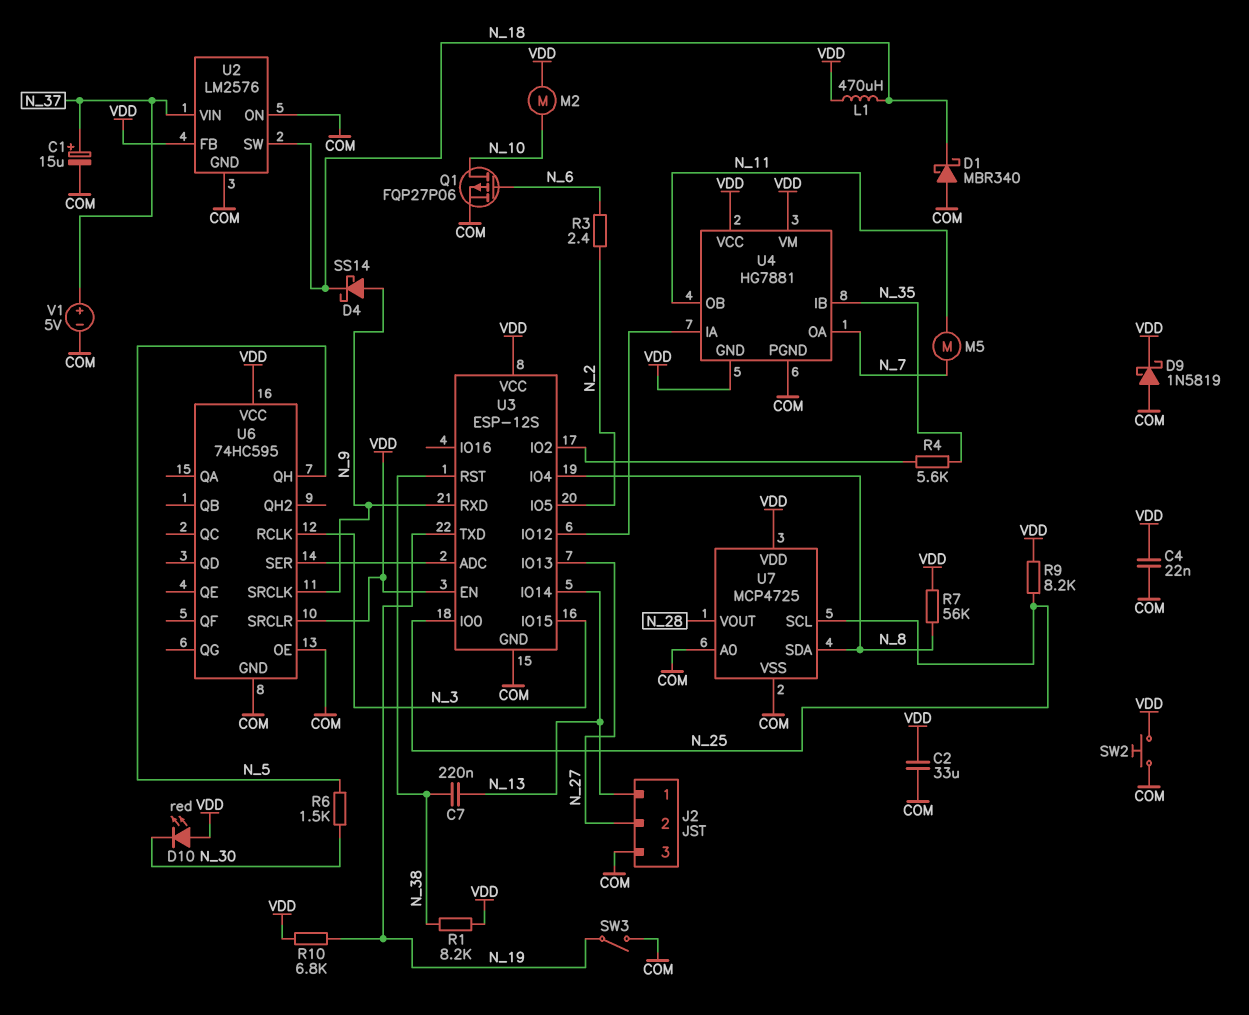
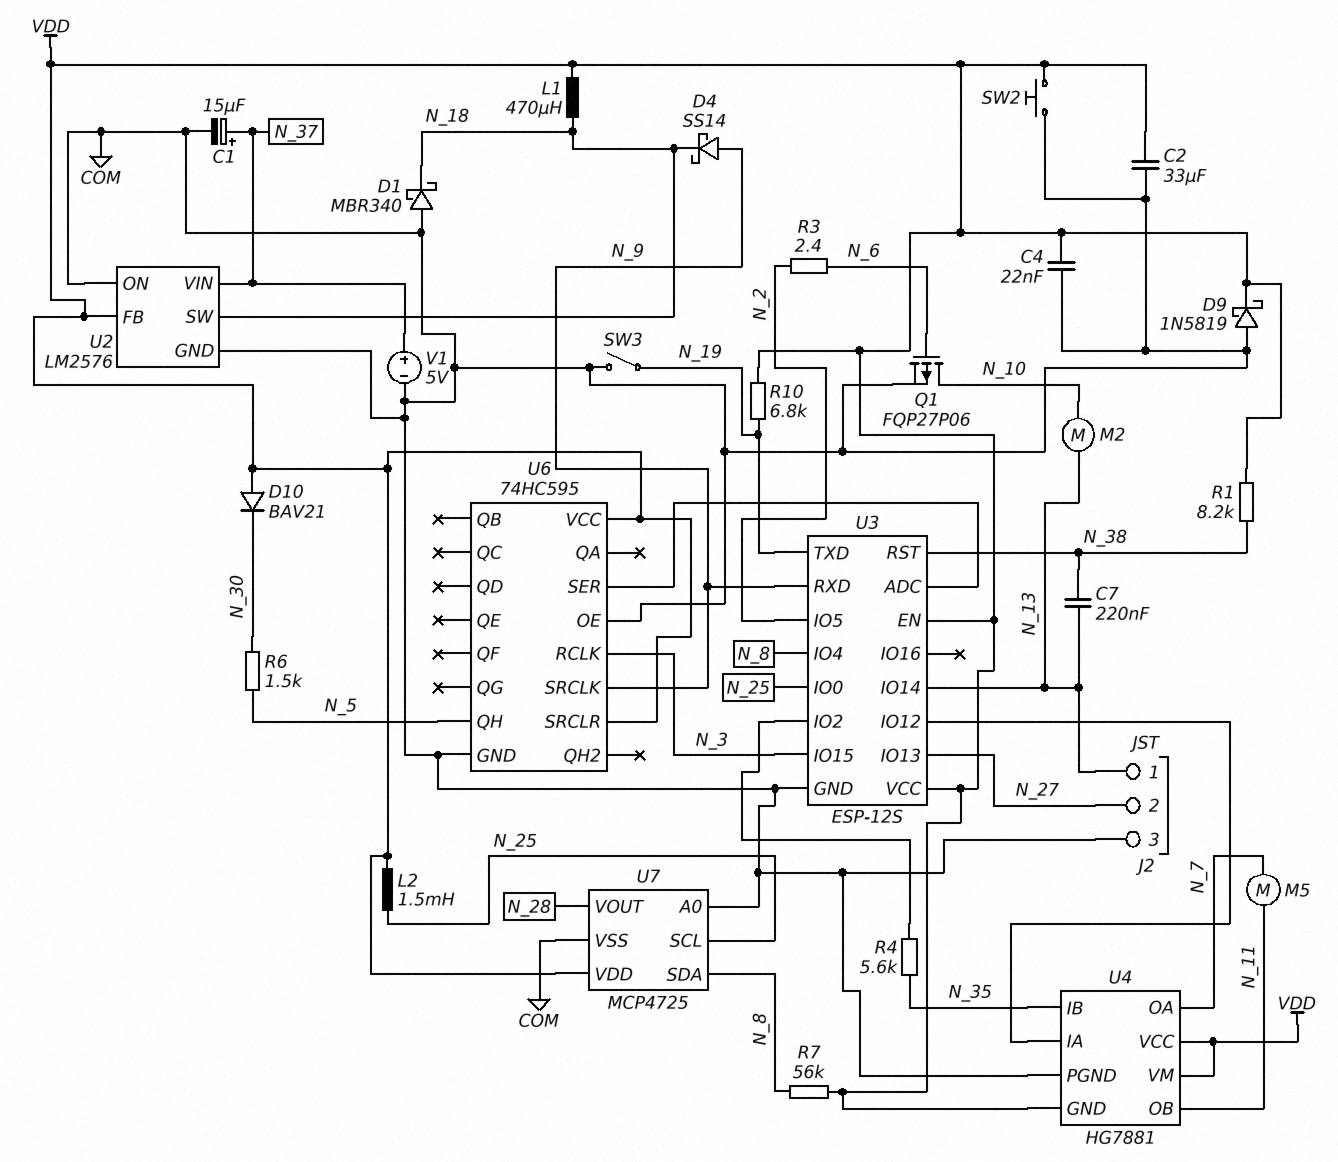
D10: LED red (A VDD, K N_30) -> diode BAV21 (A VDD, K N_30)
L2: none -> 1.5mH (N_25, VDD)
M2: motor (N_10, VDD) -> motor (N_10, N_13)
R9: 8.2k (N_25, VDD) -> none

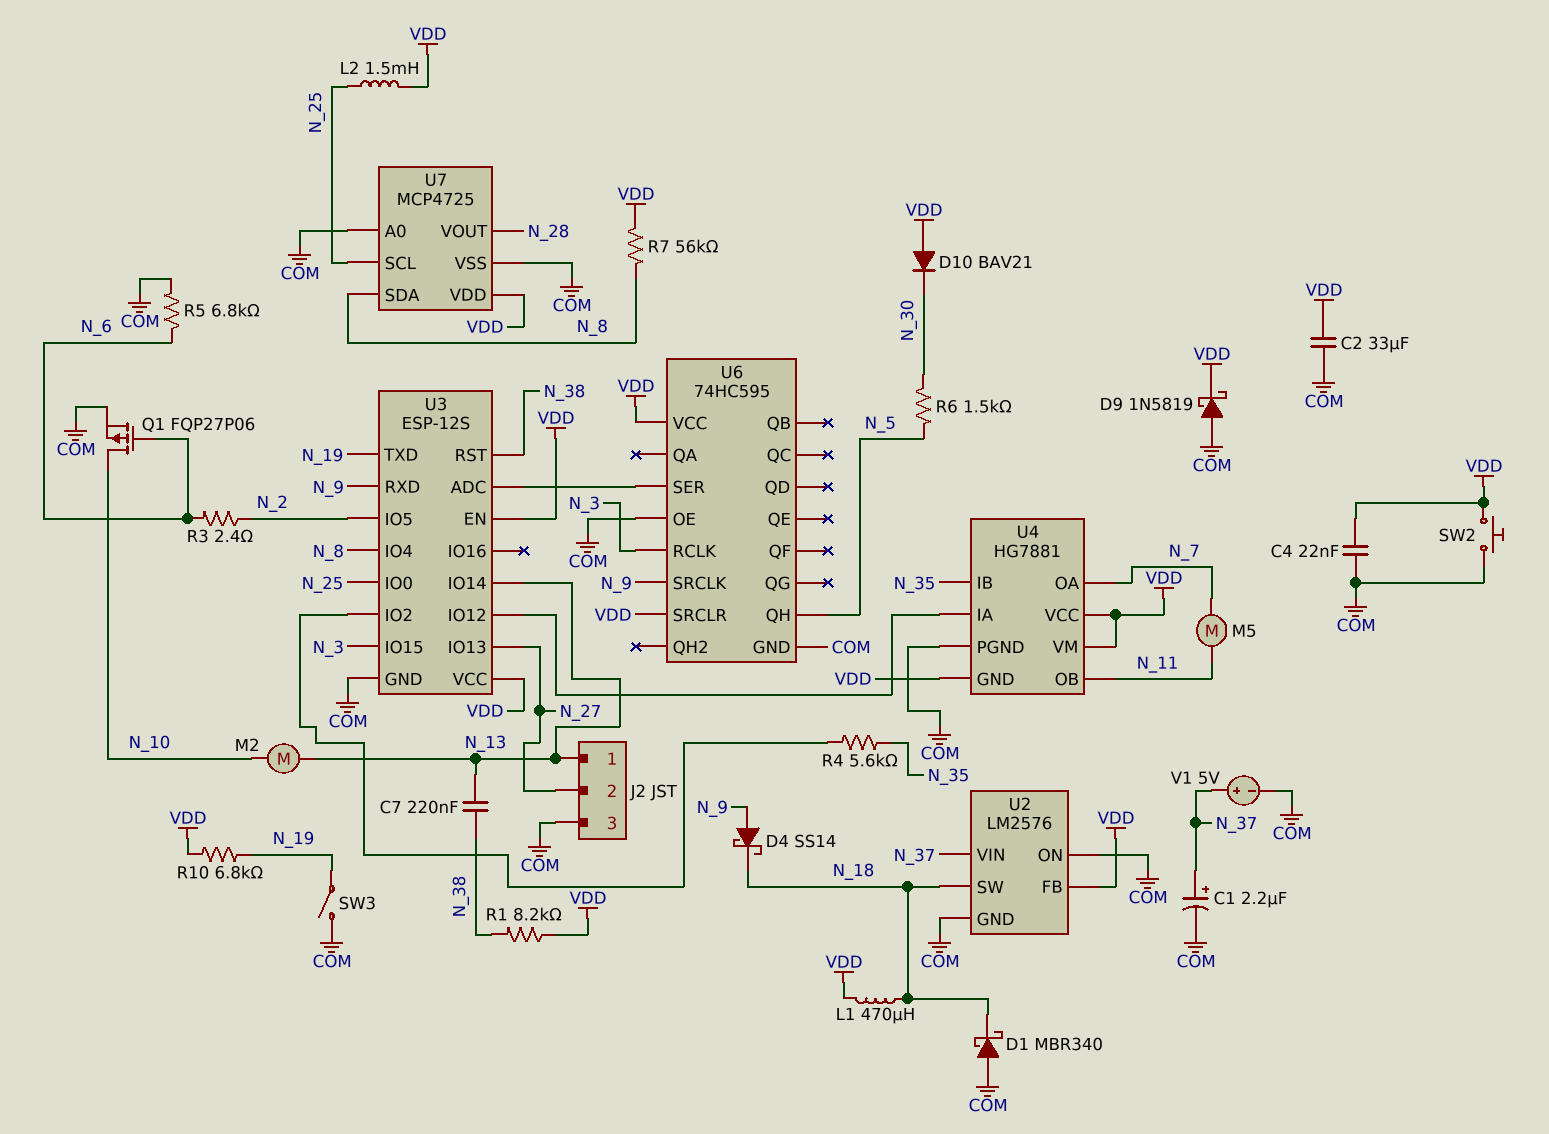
C1: 15uF (plus N_37, minus COM) -> 2.2uF (plus N_37, minus COM)
R5: none -> 6.8k (COM, N_6)

